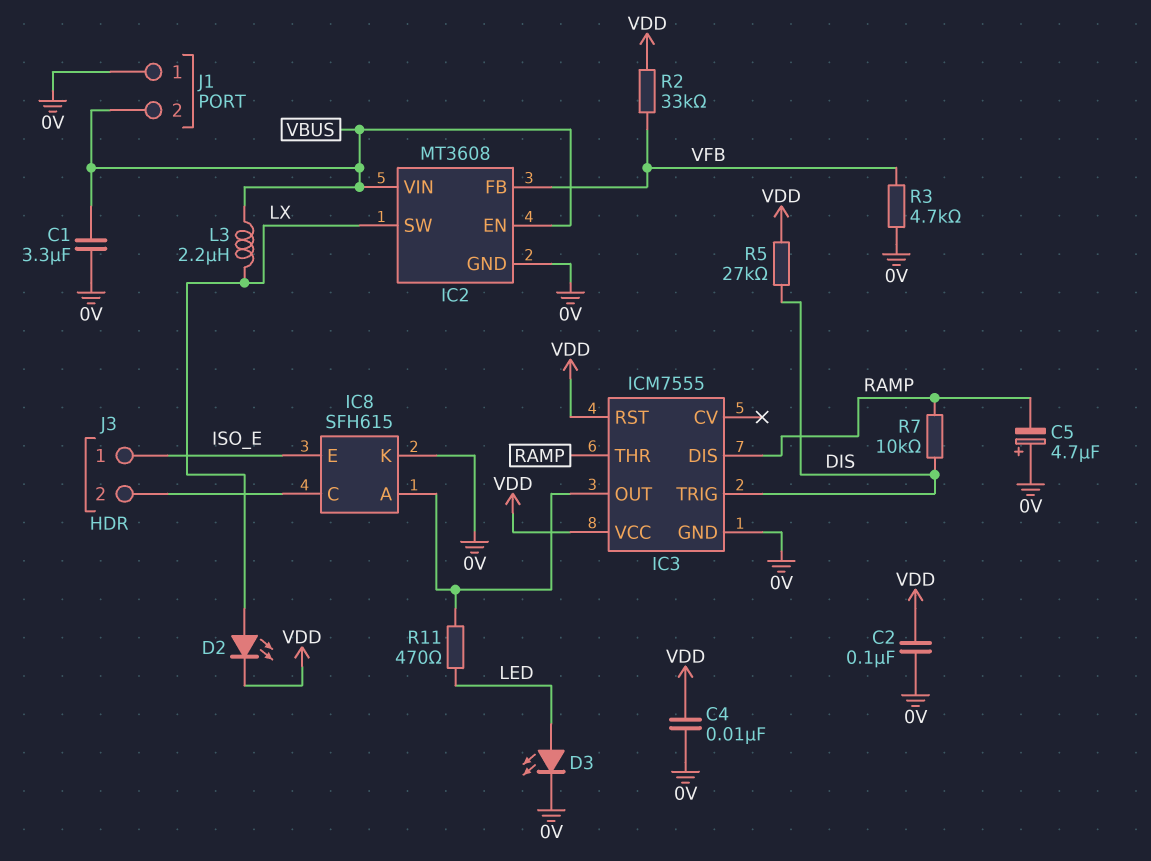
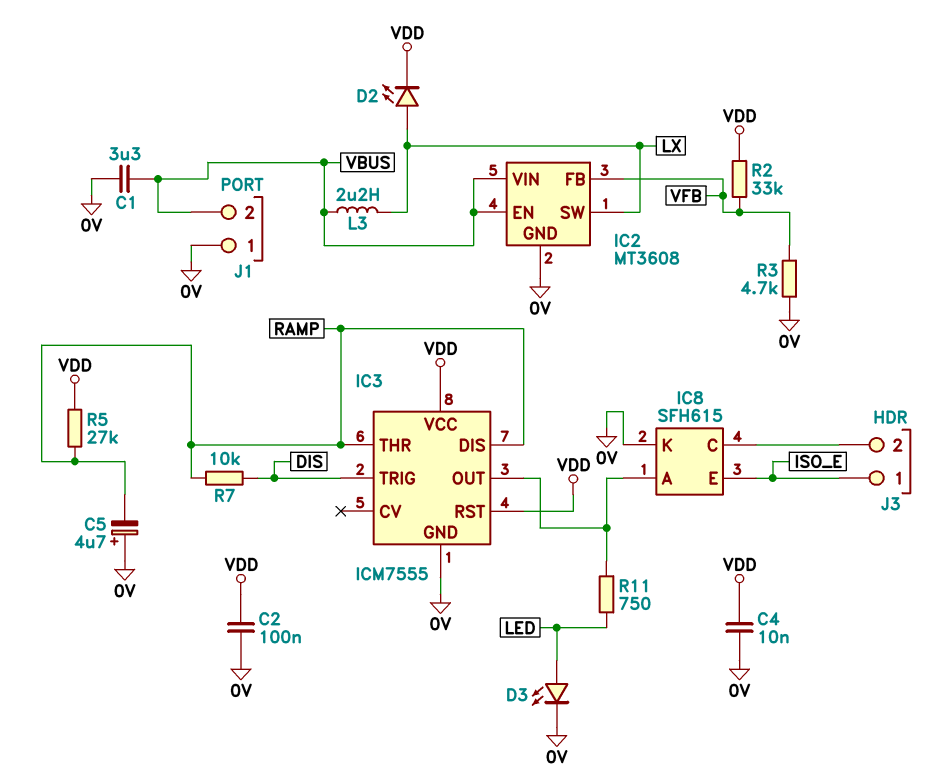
R5: 27k (DIS, VDD) -> 27k (RAMP, VDD)
R11: 470 (IC3/OUT, LED) -> 750 (IC3/OUT, LED)

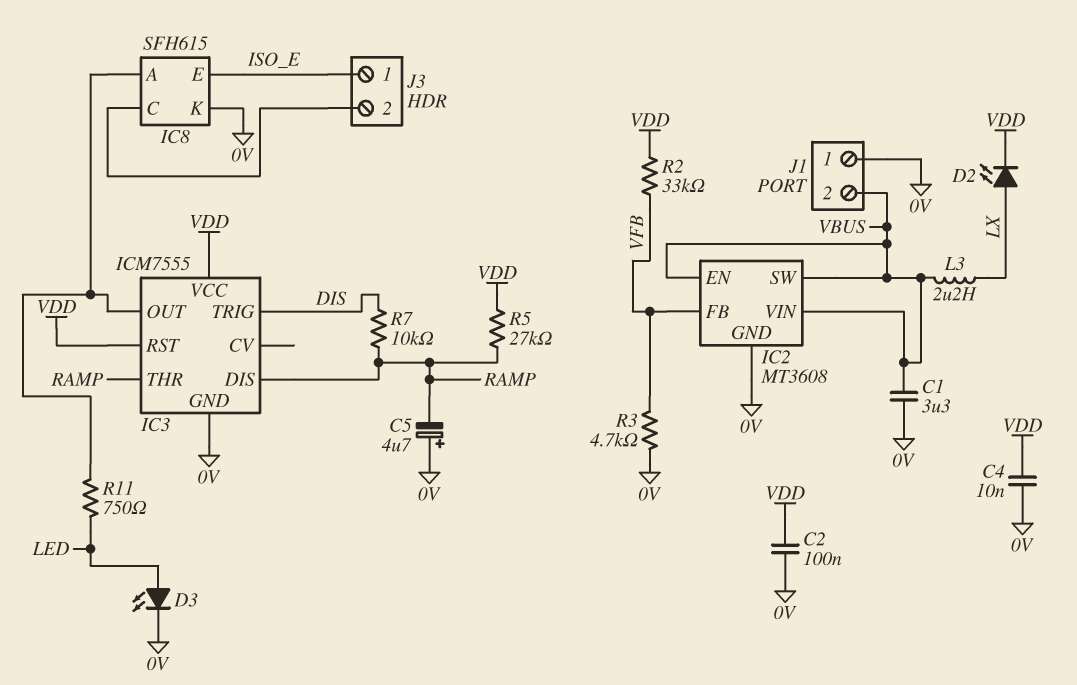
IC2 pin SW: LX -> VBUS

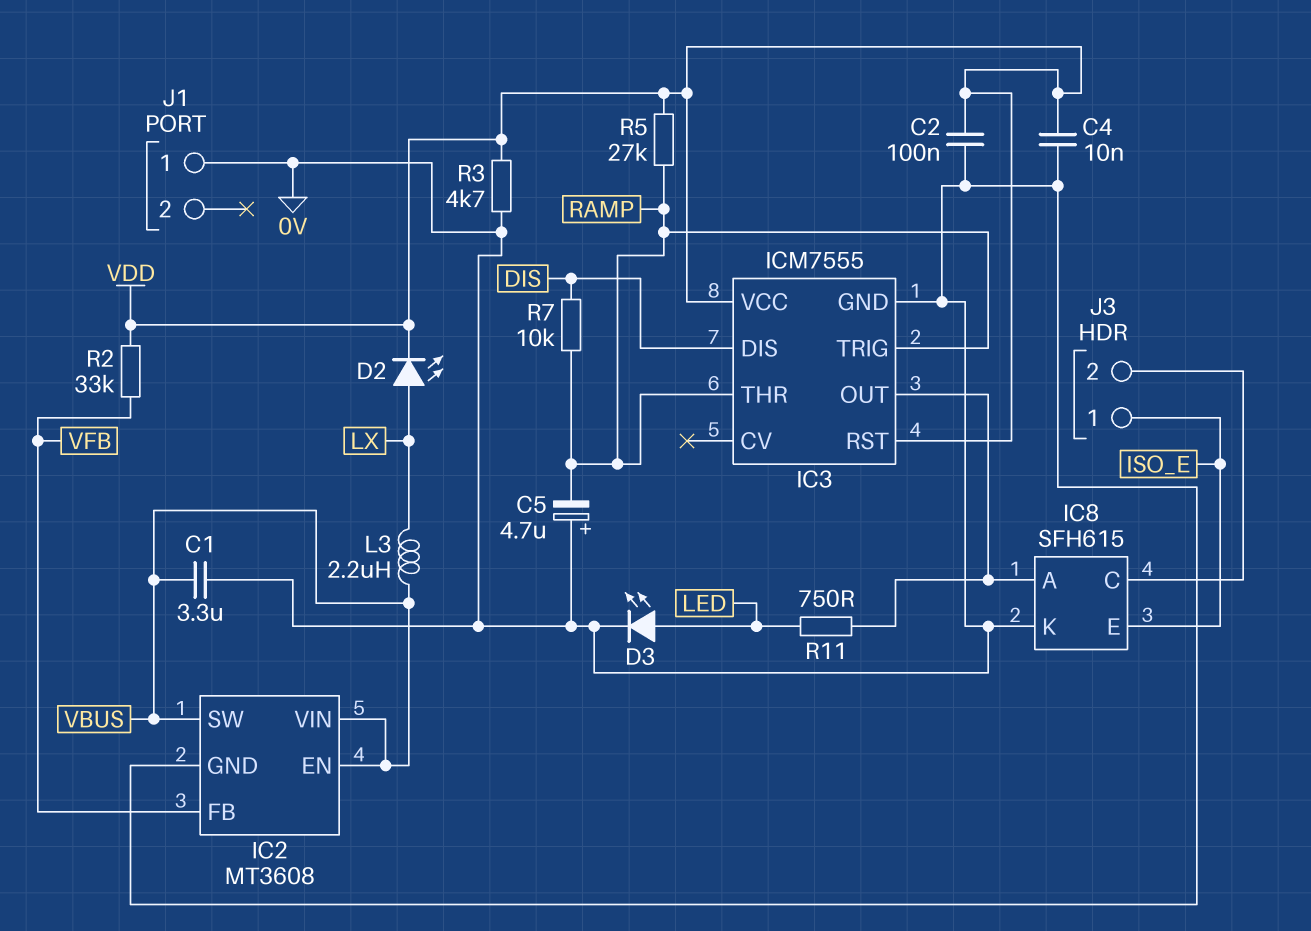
IC3 pin DIS: RAMP -> DIS
IC3 pin TRIG: DIS -> RAMP
J1 pin 2: VBUS -> none
R3: 4.7k (0V, VFB) -> 4.7k (0V, VDD)

